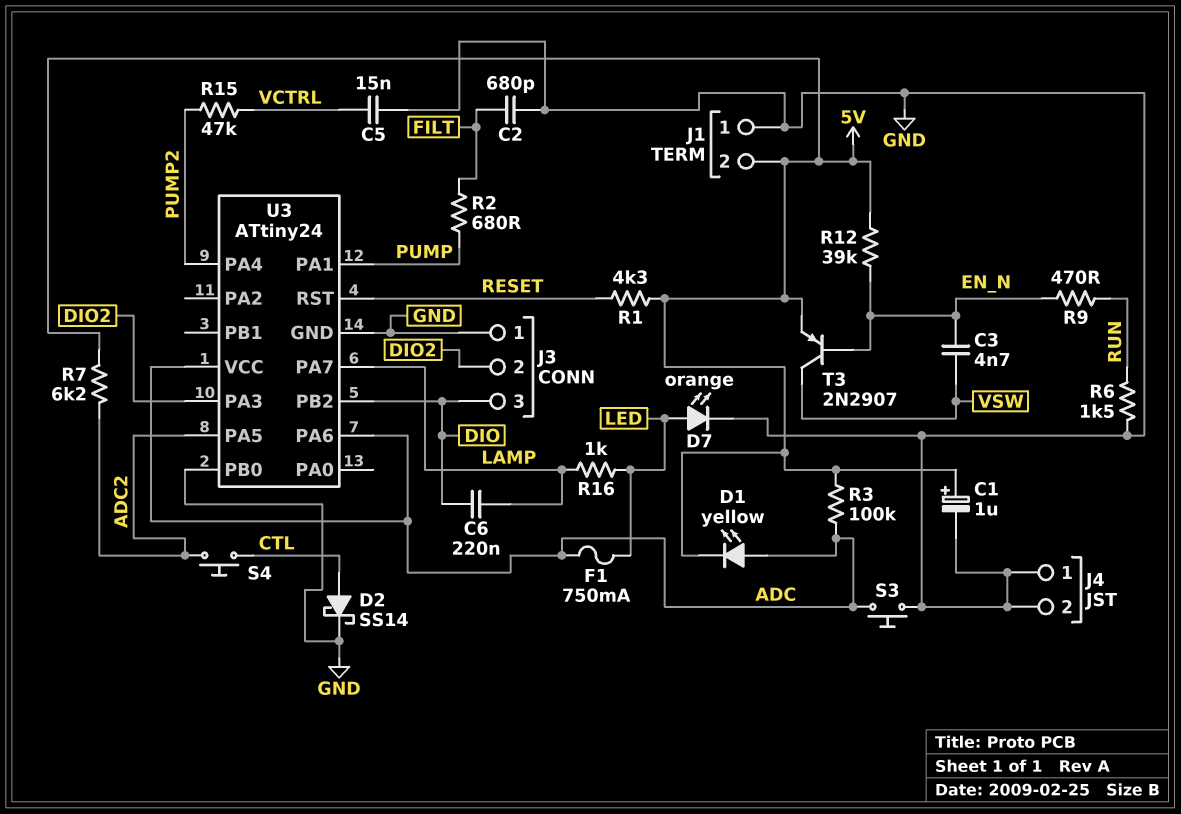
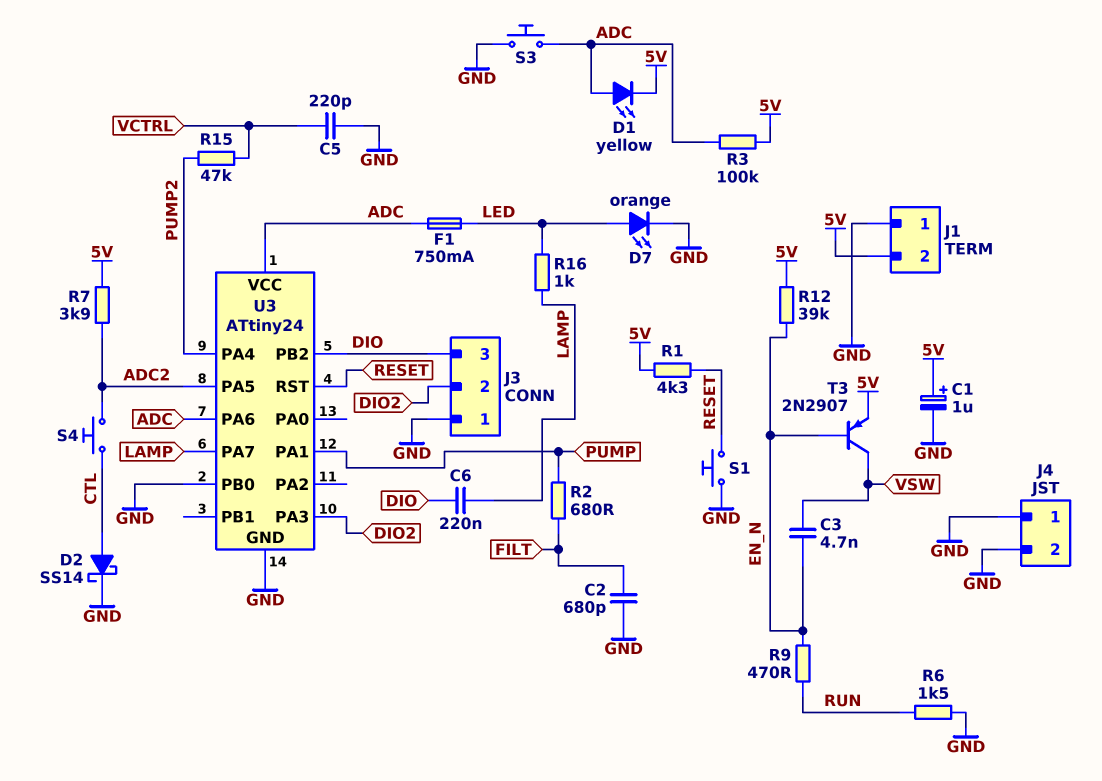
C5: 15nF (GND, VCTRL) -> 220pF (GND, VCTRL)
R7: 6.2k (5V, ADC2) -> 3.9k (5V, ADC2)
S1: none -> button (GND, RESET)

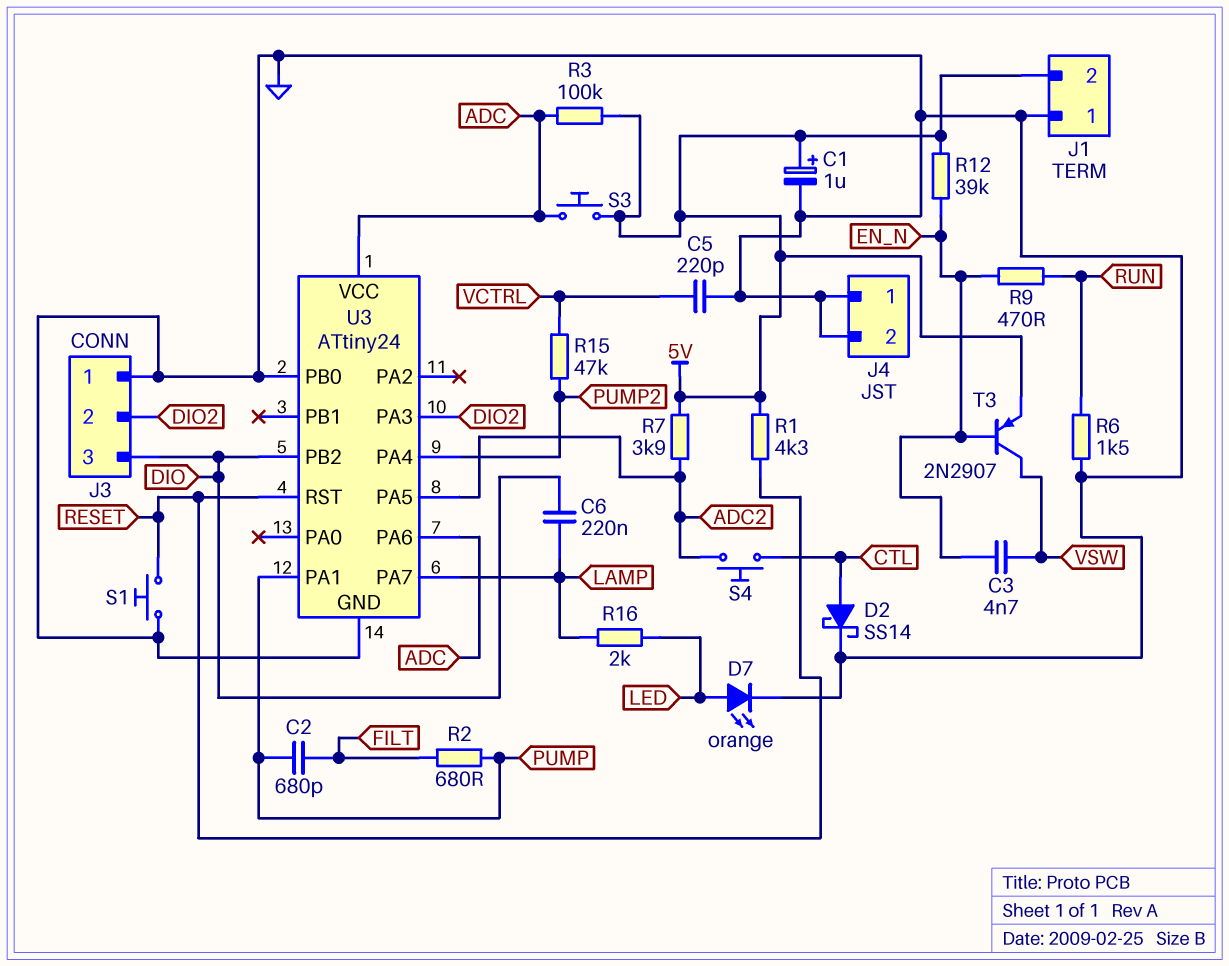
C2: 680pF (FILT, GND) -> 680pF (FILT, PUMP)
D1: LED yellow (A ADC, K 5V) -> none
F1: 750mA (ADC, LED) -> none
R16: 1k (LAMP, LED) -> 2k (LAMP, LED)
S3: button (ADC, GND) -> button (5V, ADC)

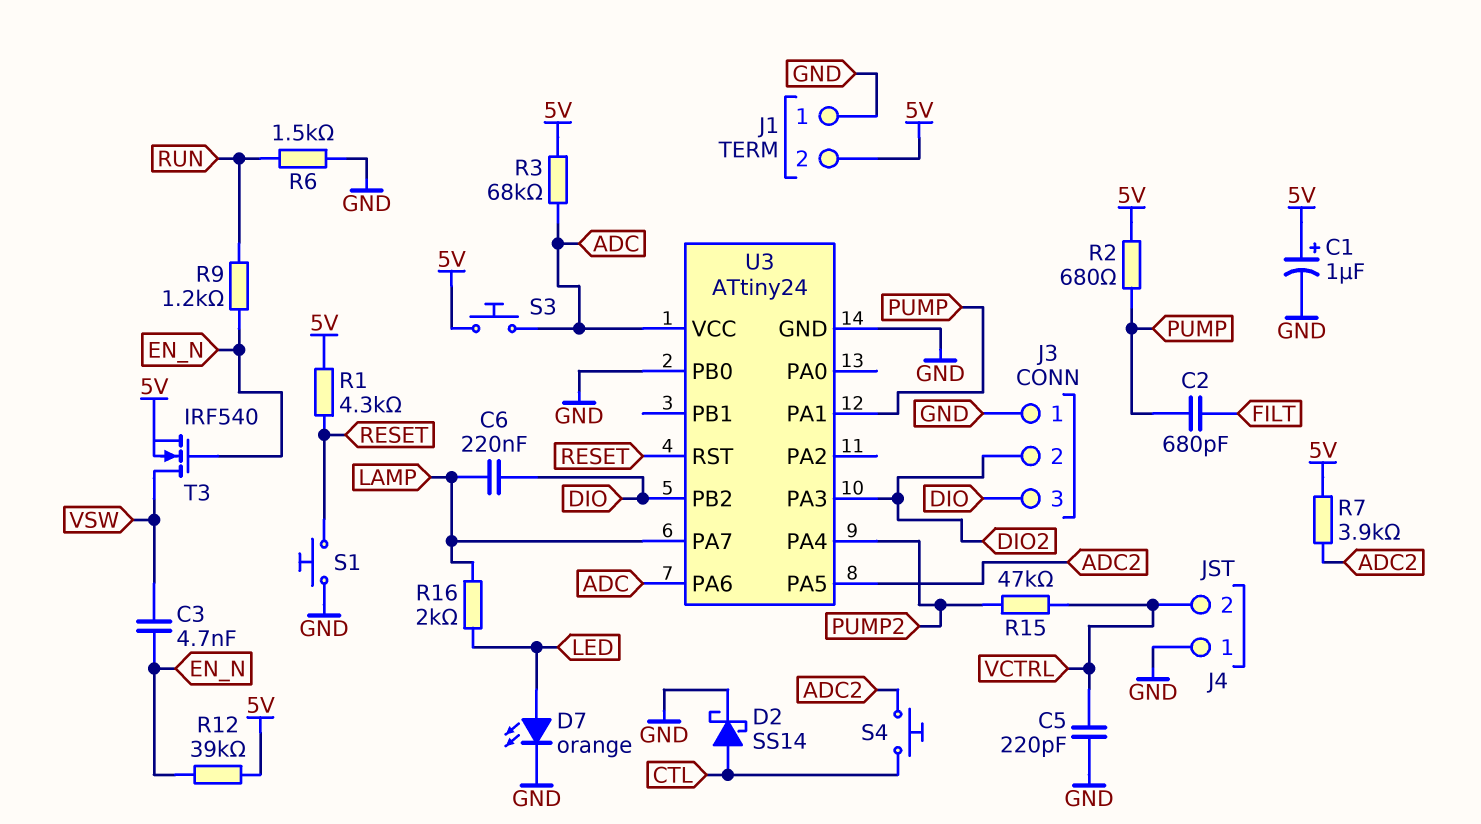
J4 pin 2: GND -> VCTRL
R2: 680 (FILT, PUMP) -> 680 (5V, PUMP)
R3: 100k (5V, ADC) -> 68k (5V, ADC)
R9: 470 (EN_N, RUN) -> 1.2k (EN_N, RUN)
T3: PNP 2N2907 (B EN_N, C VSW, E 5V) -> NMOS IRF540 (G EN_N, D VSW, S 5V)

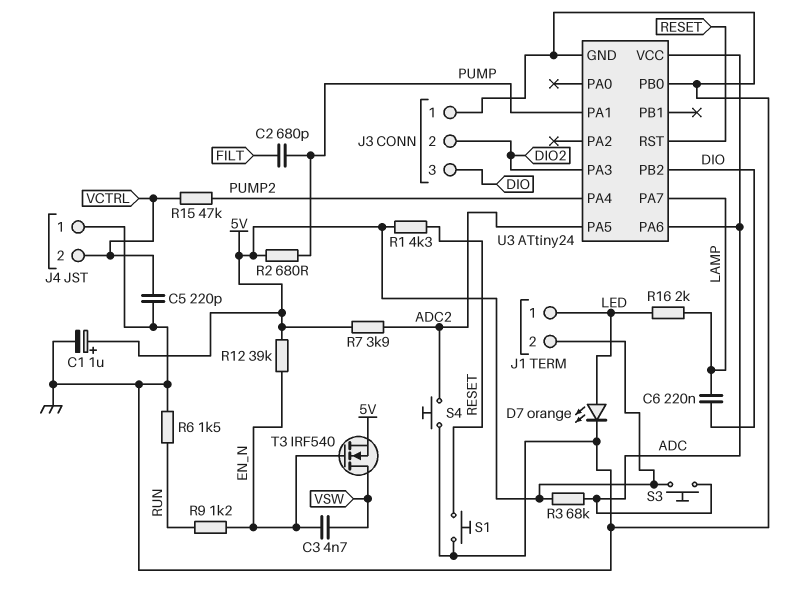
D2: schottky SS14 (A CTL, K GND) -> none
J1 pin 1: GND -> LED
S4: button (ADC2, CTL) -> button (ADC2, GND)

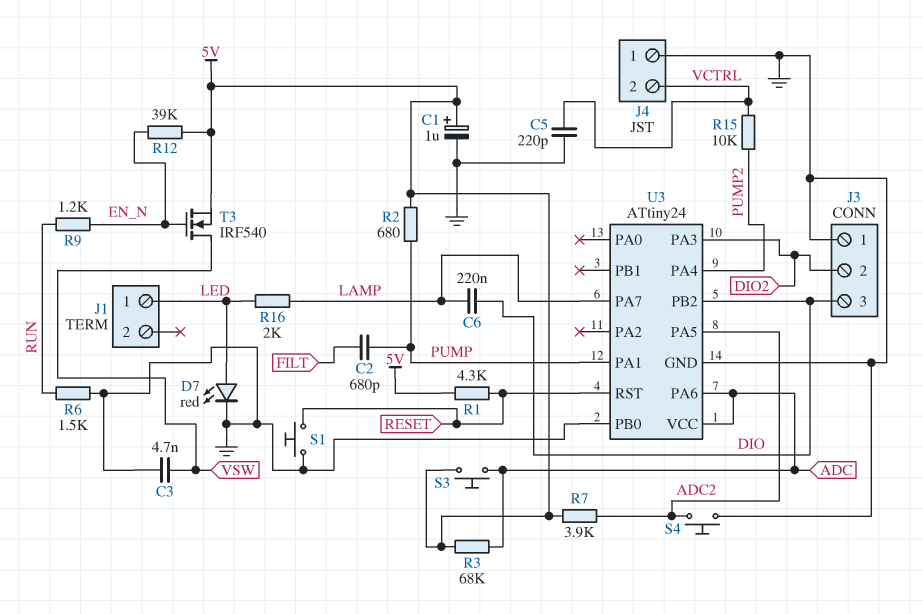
C3: 4.7nF (EN_N, VSW) -> 4.7nF (GND, VSW)
D7: LED orange (A LED, K GND) -> LED red (A LED, K GND)
J1 pin 2: 5V -> none
R15: 47k (PUMP2, VCTRL) -> 10k (PUMP2, VCTRL)

